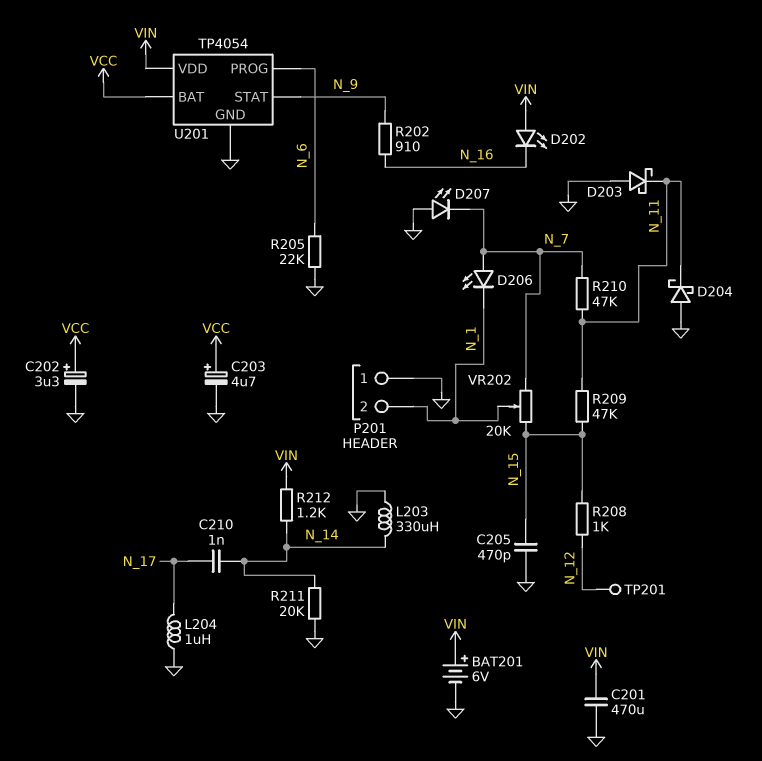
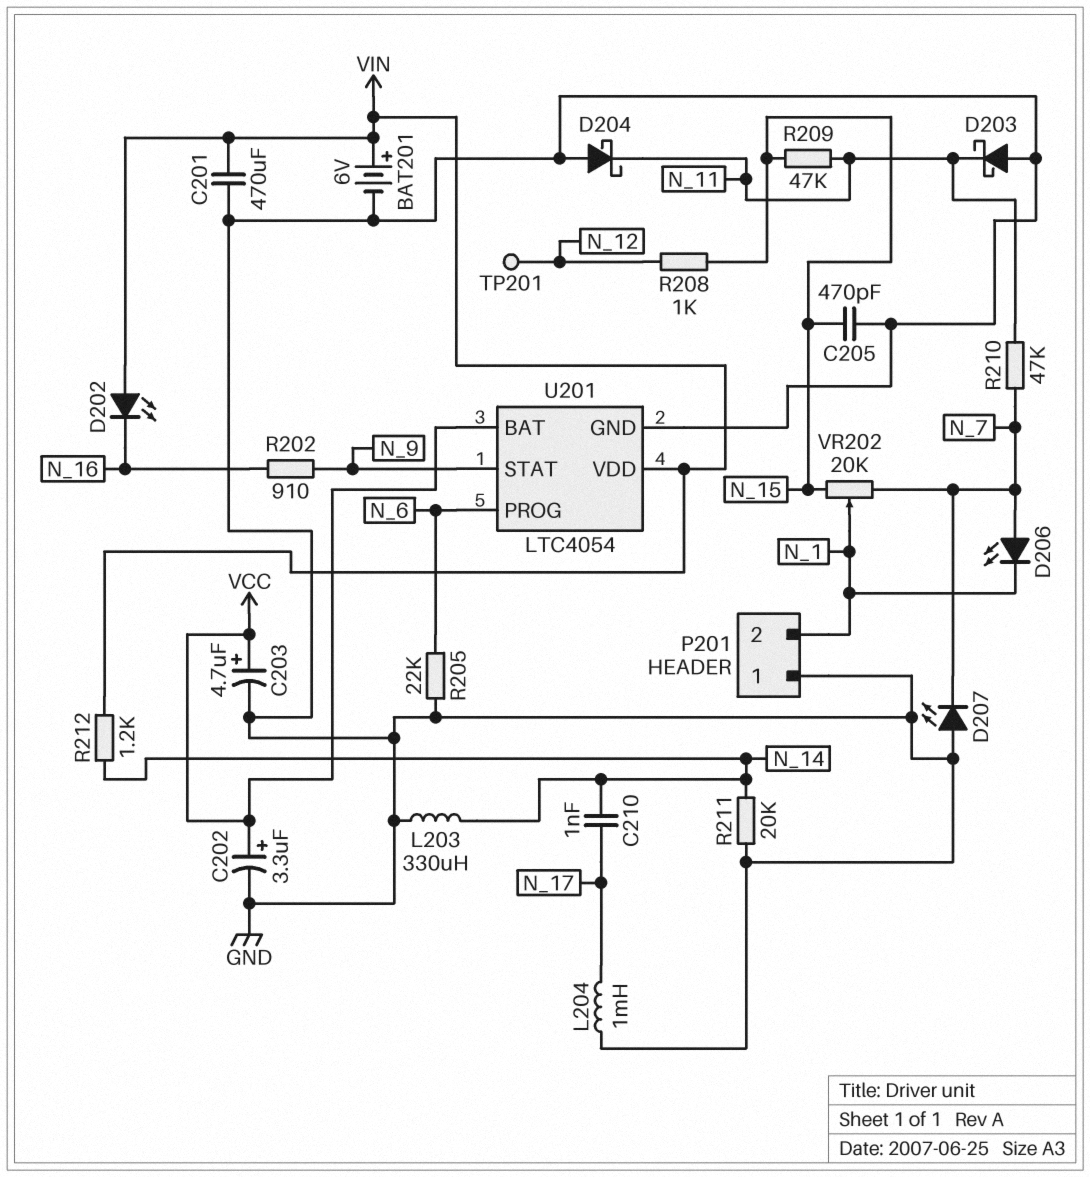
L204: 1uH (GND, N_17) -> 1mH (GND, N_17)
U201: TP4054 -> LTC4054

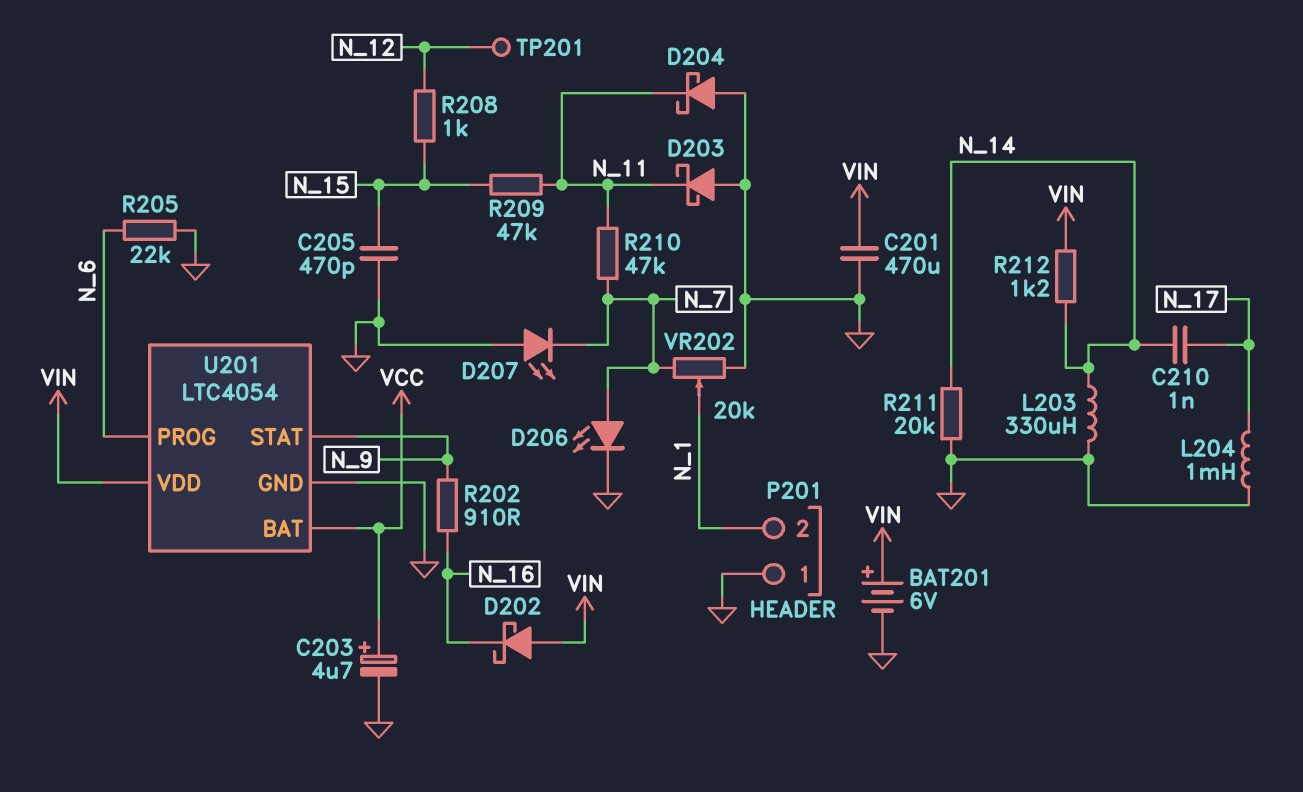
C202: 3.3uF (plus VCC, minus GND) -> none
D202: LED (A VIN, K N_16) -> schottky (A VIN, K N_16)
D206: LED (A N_7, K N_1) -> LED (A N_7, K GND)
VR202: 20k (N_7, N_15, wiper N_1) -> 20k (GND, N_7, wiper N_1)

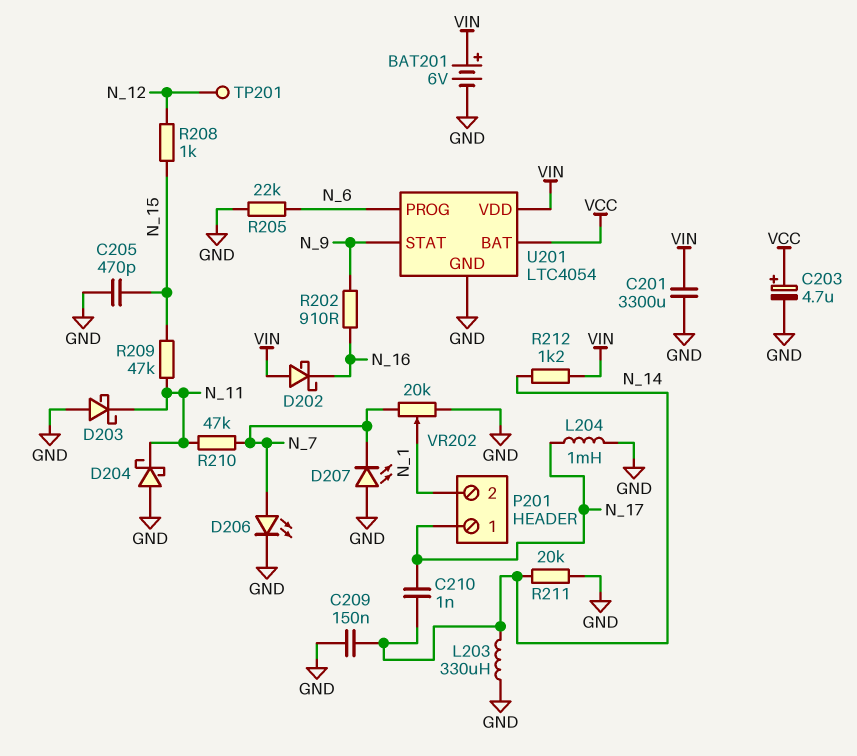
C201: 470uF (GND, VIN) -> 3300uF (GND, VIN)
C209: none -> 150nF (GND, N_14)
P201 pin 1: GND -> N_17

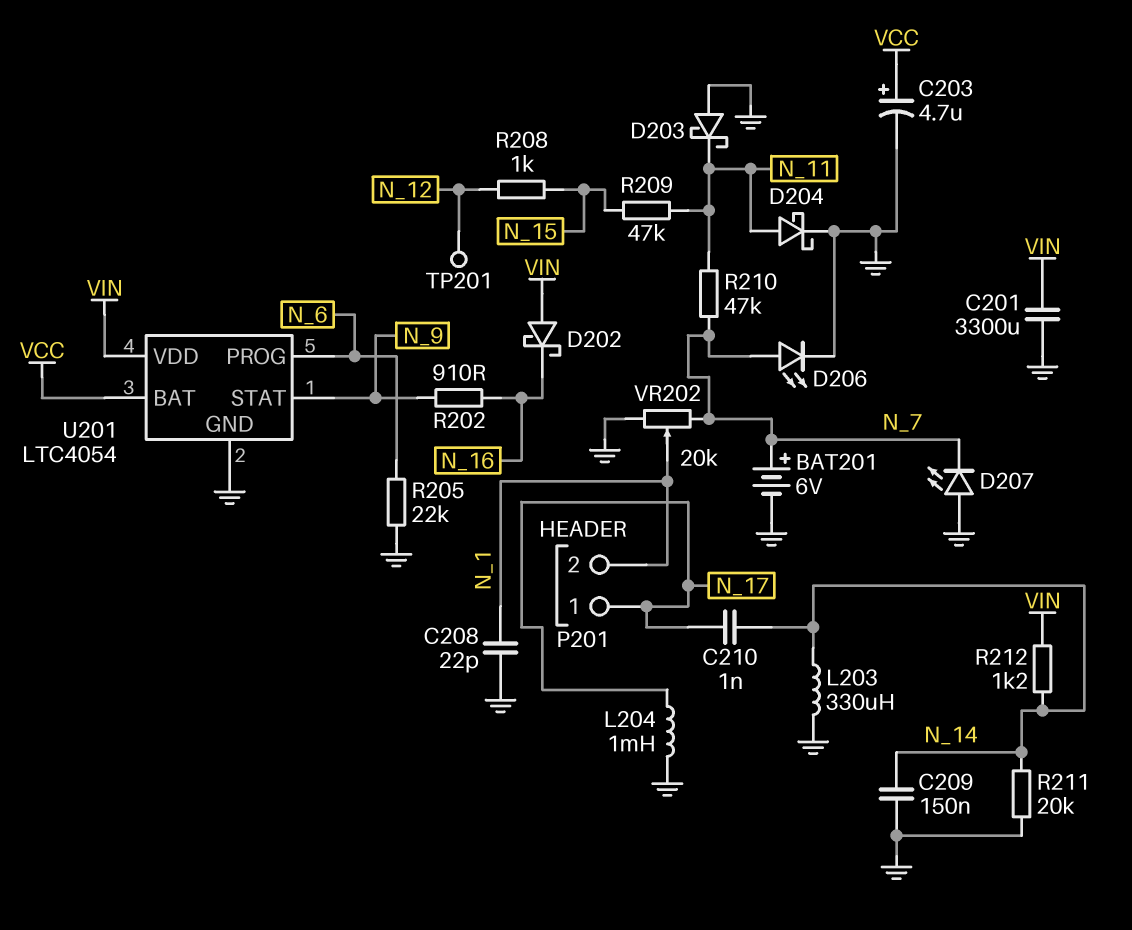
BAT201: 6V (plus VIN, minus GND) -> 6V (plus N_7, minus GND)
C205: 470pF (GND, N_15) -> none
C208: none -> 22pF (GND, N_1)
D204: schottky (A GND, K N_11) -> schottky (A N_11, K GND)

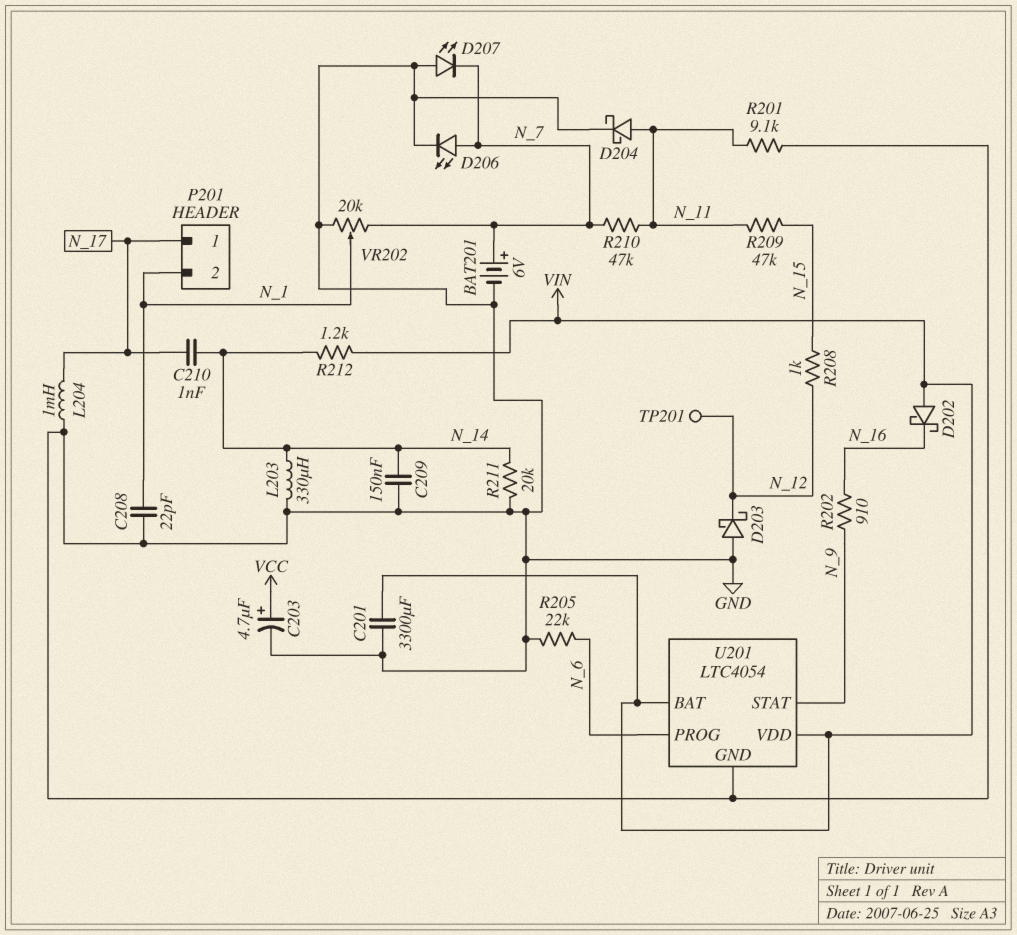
D203: schottky (A GND, K N_11) -> schottky (A GND, K N_12)
R201: none -> 9.1k (GND, N_11)
U201 pin BAT: VCC -> VIN

